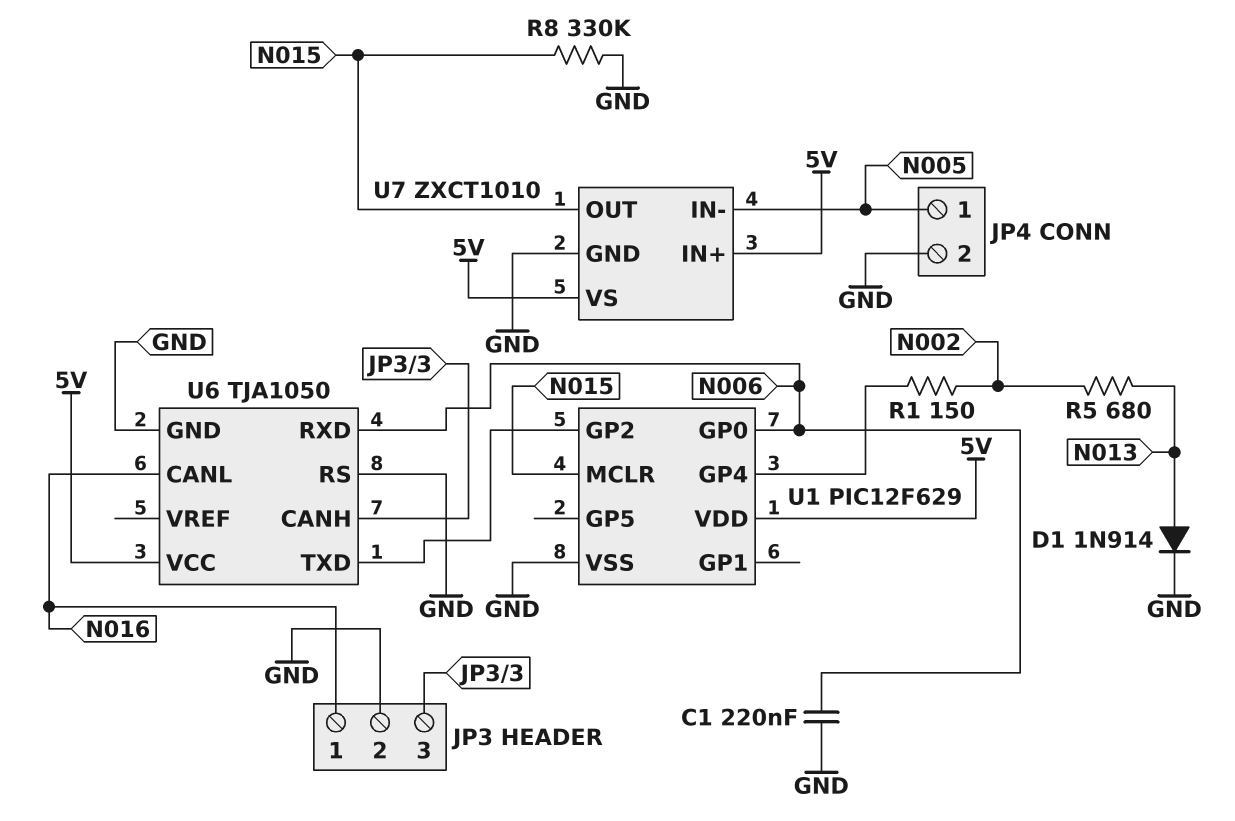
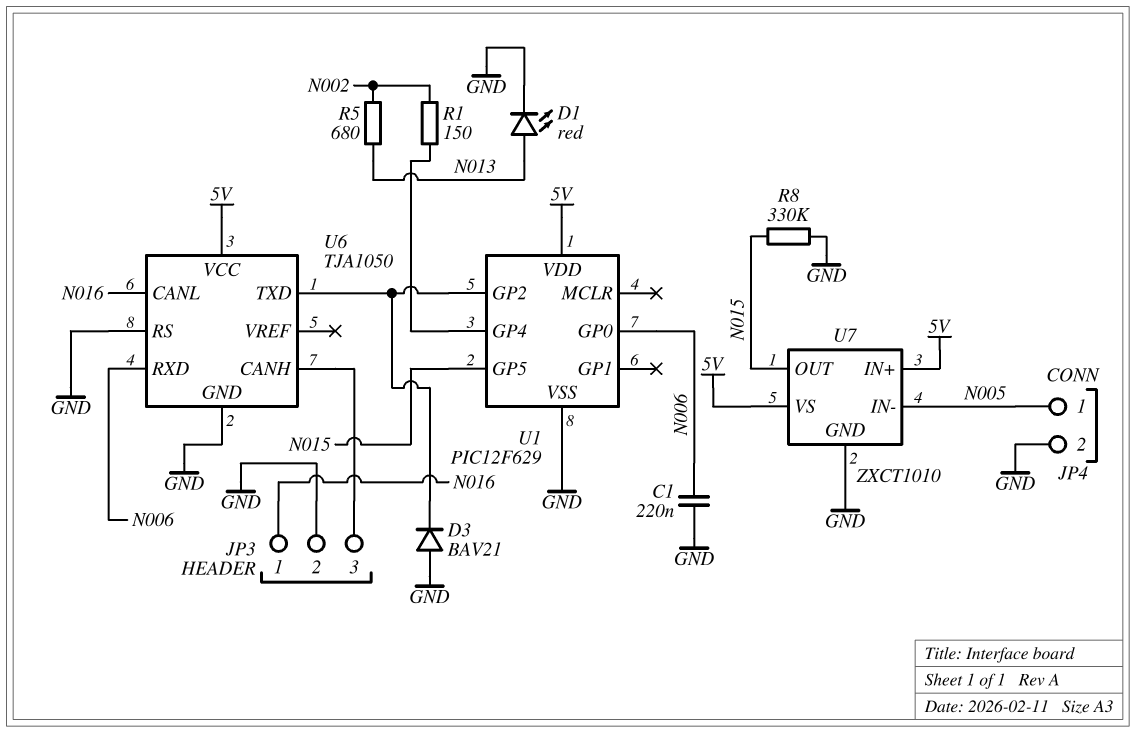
D1: diode 1N914 (A N013, K GND) -> LED red (A N013, K GND)
D3: none -> diode BAV21 (A GND, K U1/GP2)
U1 pin GP5: none -> N015
U1 pin MCLR: N015 -> none

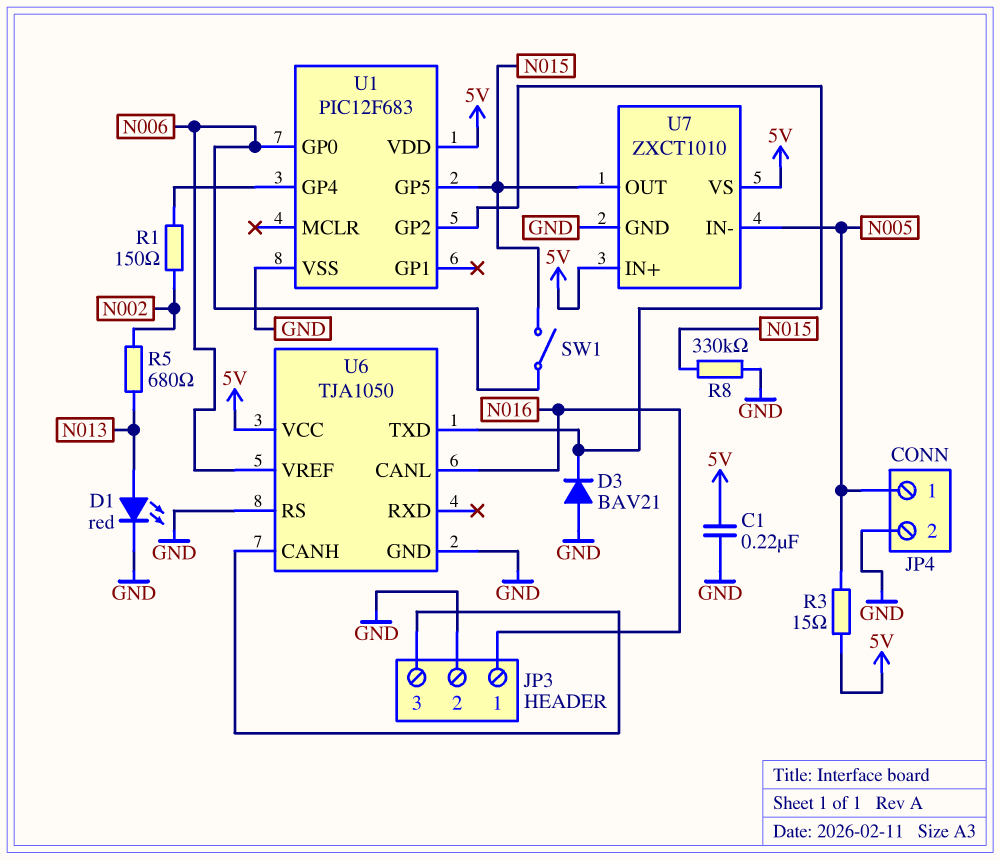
C1: 220nF (GND, N006) -> 220nF (5V, GND)
R3: none -> 15 (5V, N005)
SW1: none -> switch (N006, N015)
U1: PIC12F629 -> PIC12F683
U6 pin RXD: N006 -> none
U6 pin VREF: none -> N006

